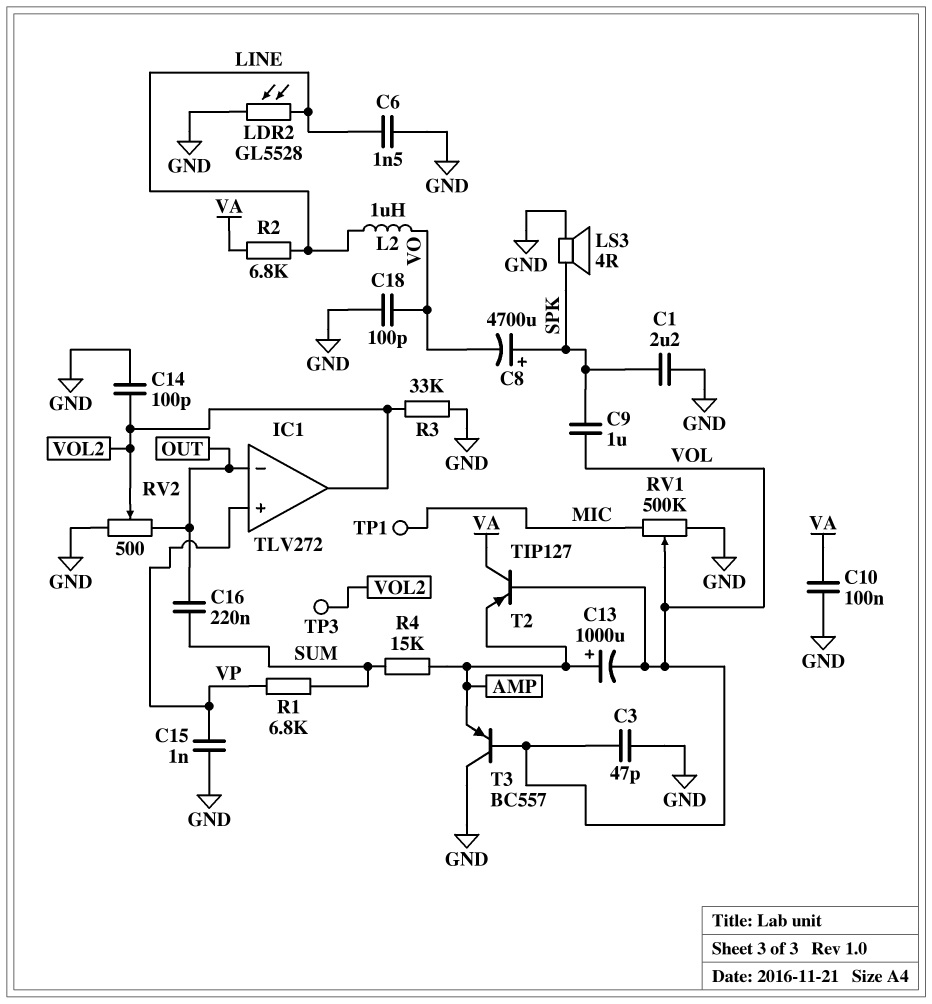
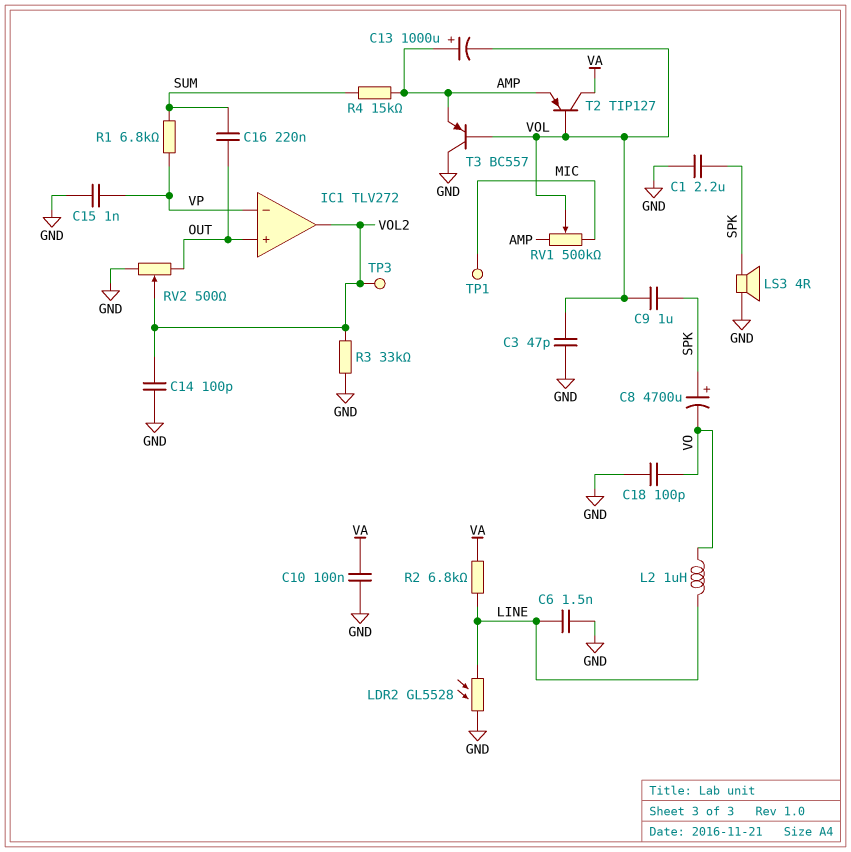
IC1 pin in+: VP -> OUT
IC1 pin in-: OUT -> VP
RV1: 500k (GND, MIC, wiper VOL) -> 500k (AMP, MIC, wiper VOL)

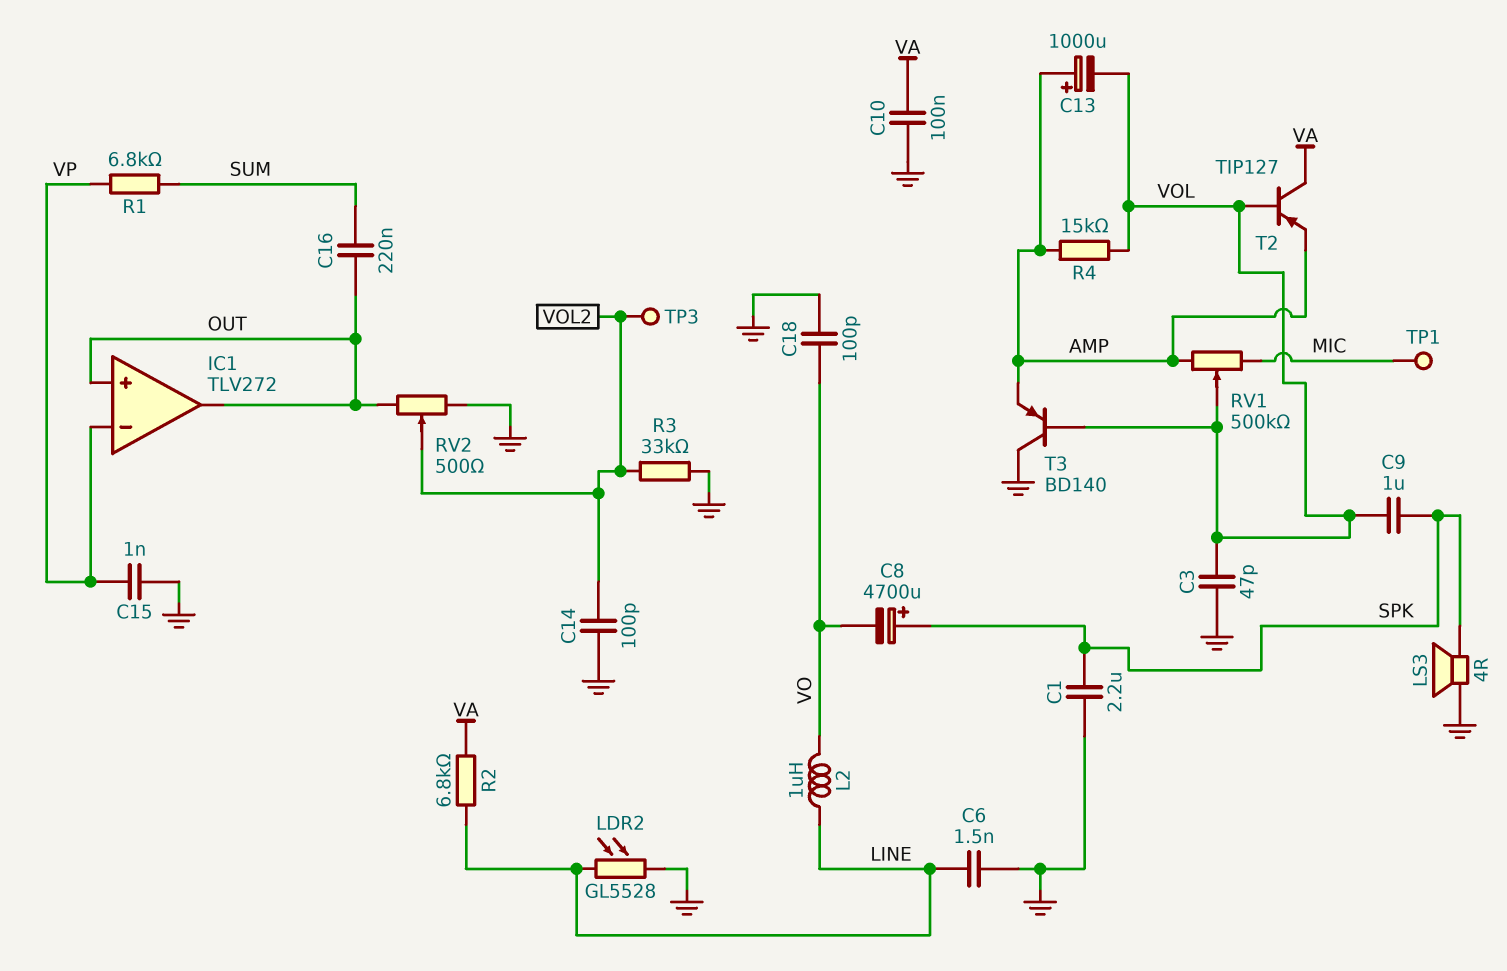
IC1 pin out: VOL2 -> OUT
R4: 15k (AMP, SUM) -> 15k (AMP, VOL)
T3: PNP BC557 (B VOL, C GND, E AMP) -> PNP BD140 (B VOL, C GND, E AMP)

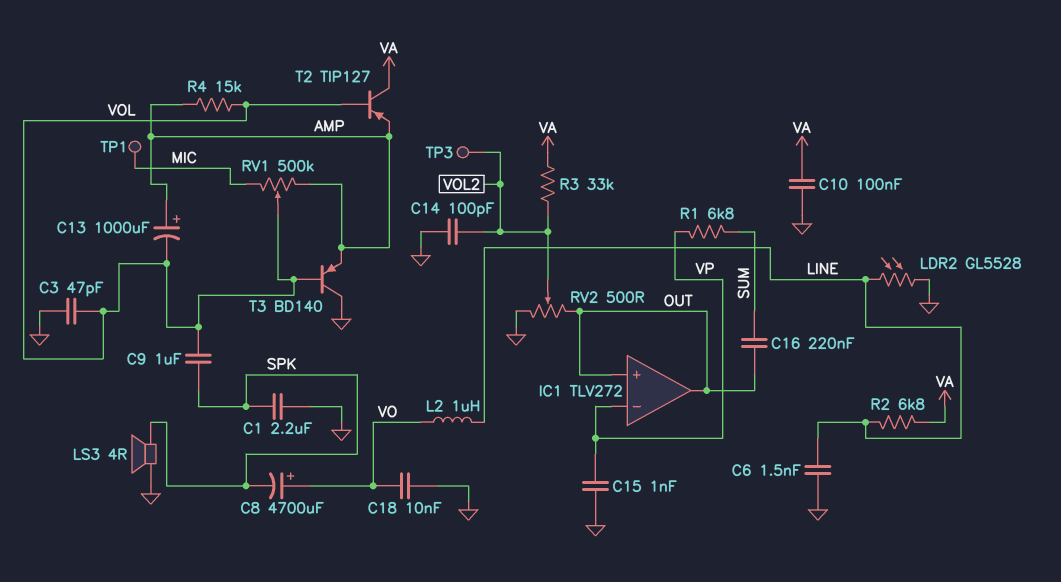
C8: 4700uF (plus SPK, minus VO) -> 4700uF (plus VO, minus SPK)
C18: 100pF (GND, VO) -> 10nF (GND, VO)
R3: 33k (GND, VOL2) -> 33k (VA, VOL2)

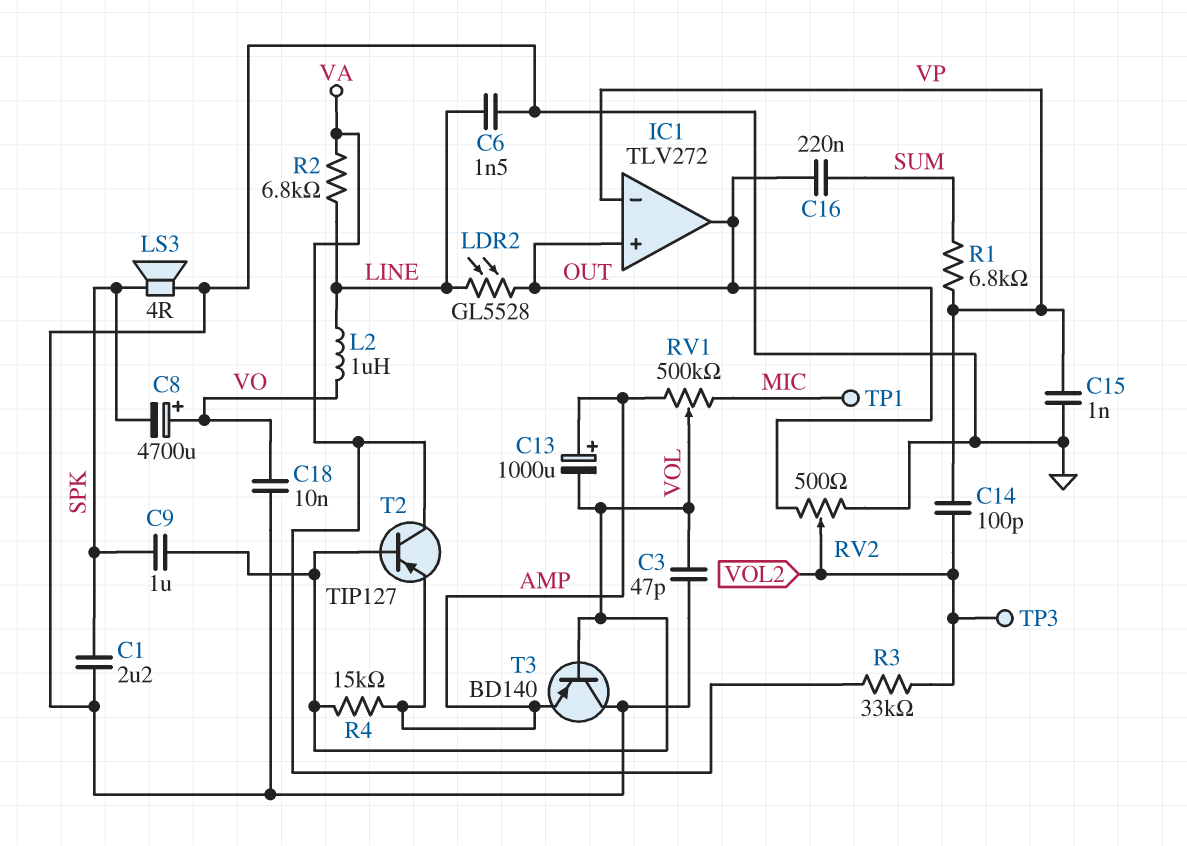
C10: 100nF (GND, VA) -> none
C14: 100pF (GND, VOL2) -> 100pF (VOL2, VP)
LDR2: GL5528 (GND, LINE) -> GL5528 (LINE, OUT)

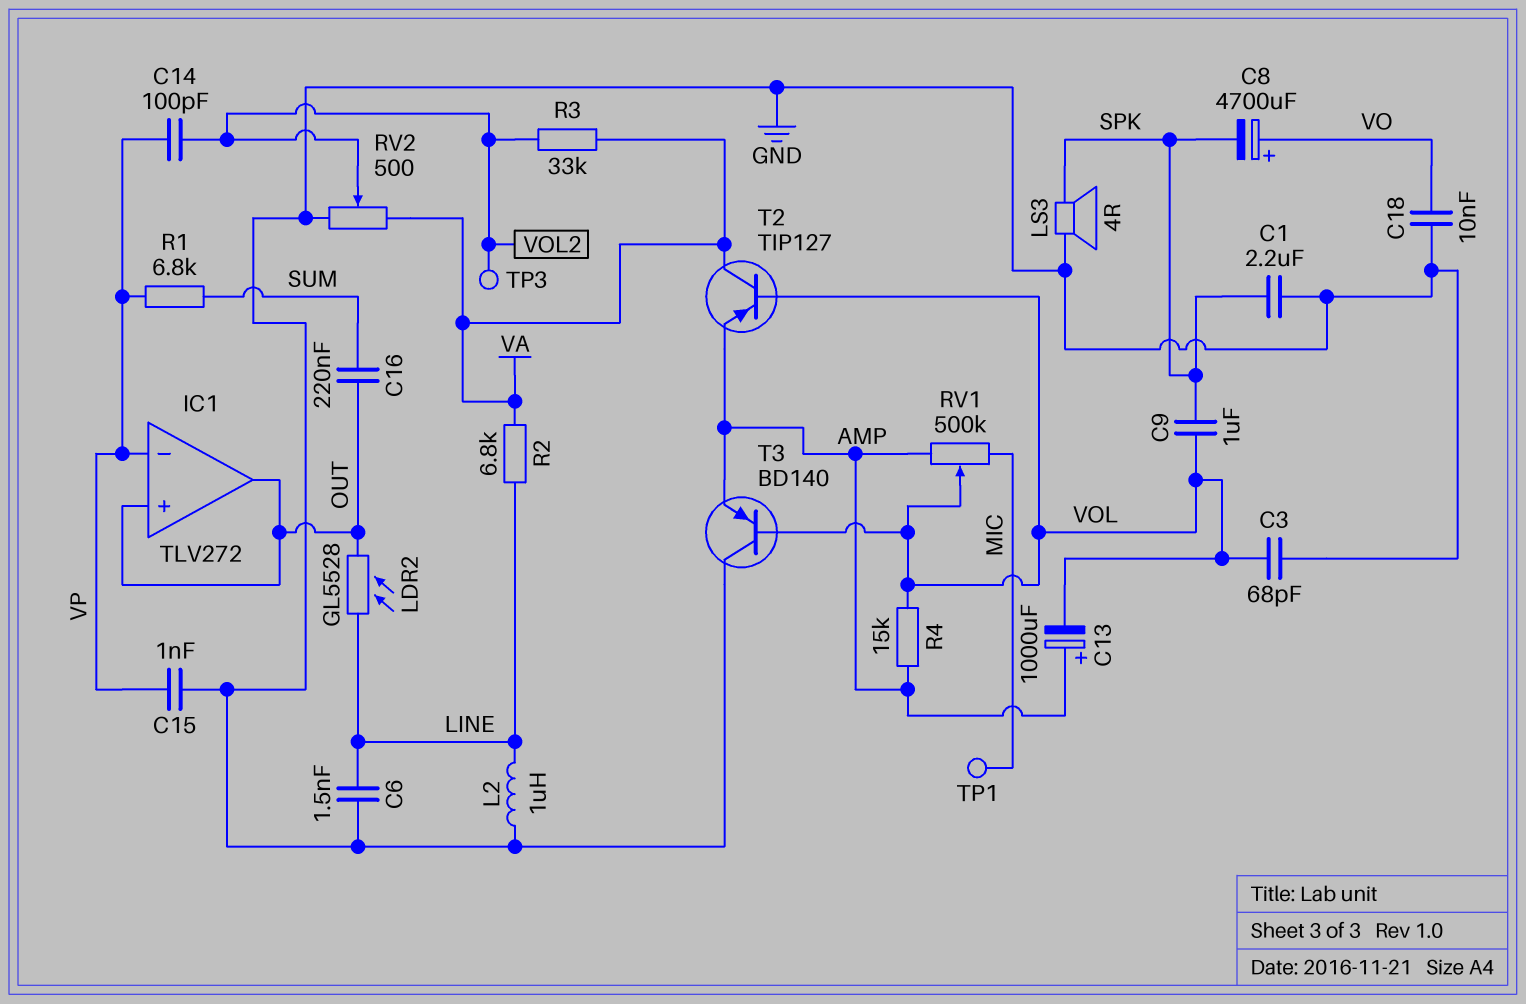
C3: 47pF (GND, VOL) -> 68pF (GND, VOL)
L2: 1uH (LINE, VO) -> 1uH (GND, LINE)
RV2: 500 (GND, OUT, wiper VOL2) -> 500 (GND, VA, wiper VOL2)

